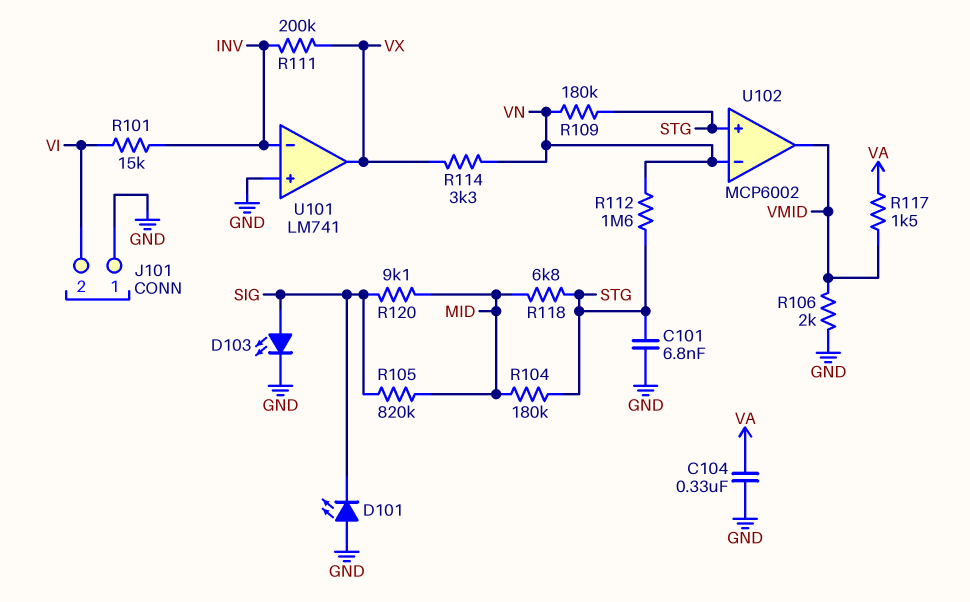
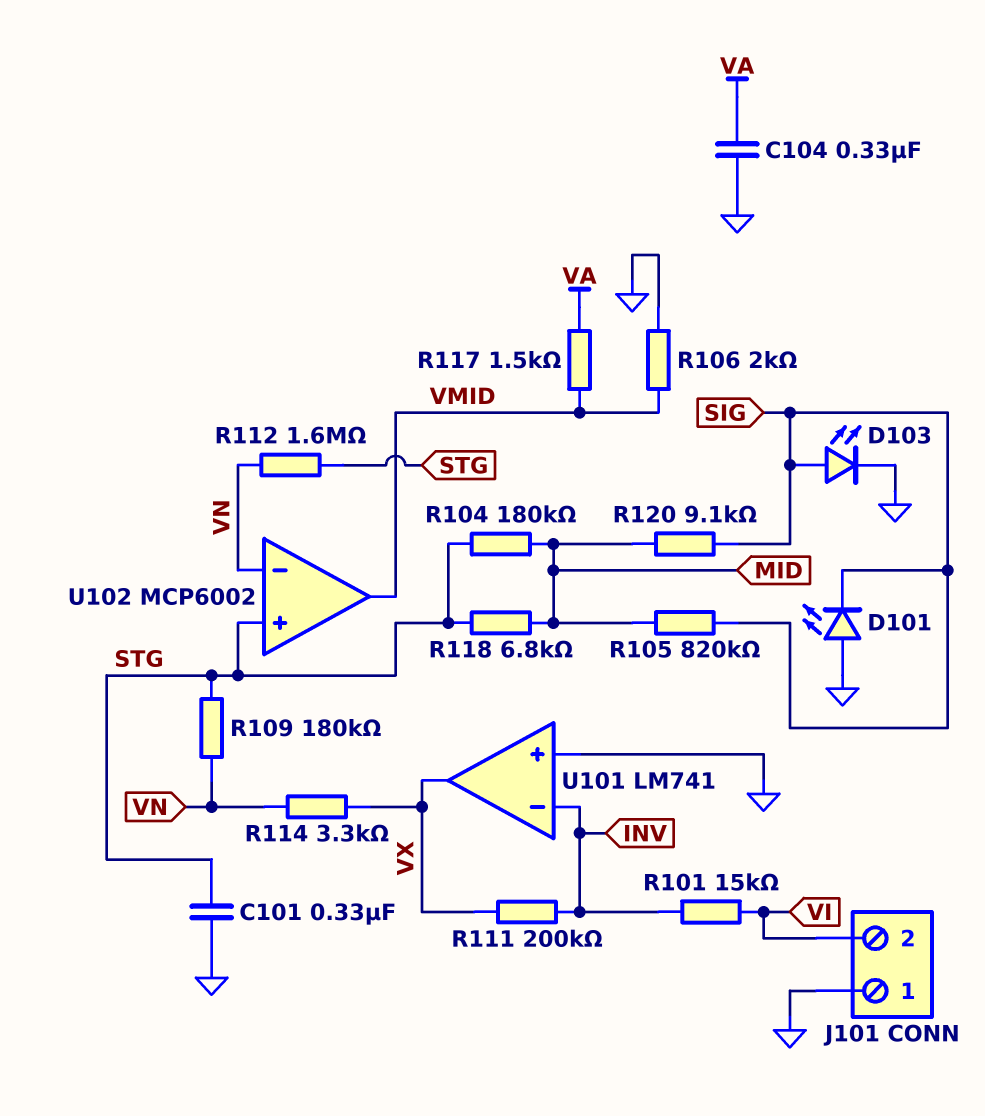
C101: 6.8nF (GND, STG) -> 330nF (GND, STG)

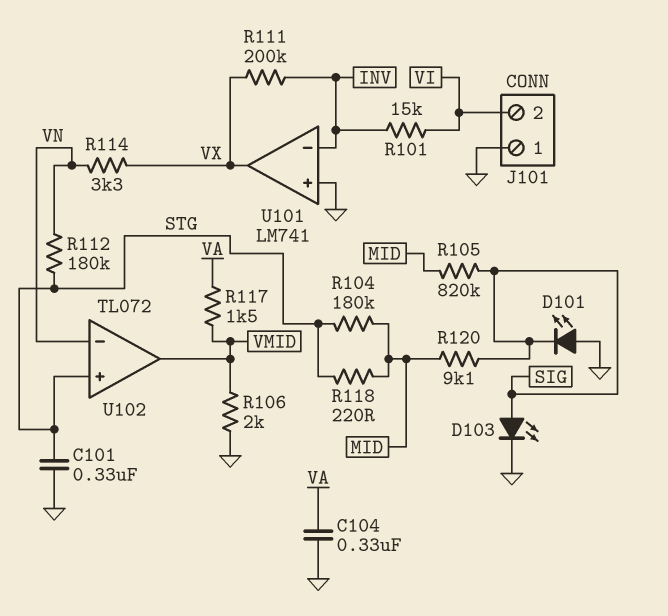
R109: 180k (STG, VN) -> none
R112: 1.6M (STG, VN) -> 180k (STG, VN)
R118: 6.8k (MID, STG) -> 220 (MID, STG)
U102: MCP6002 -> TL072

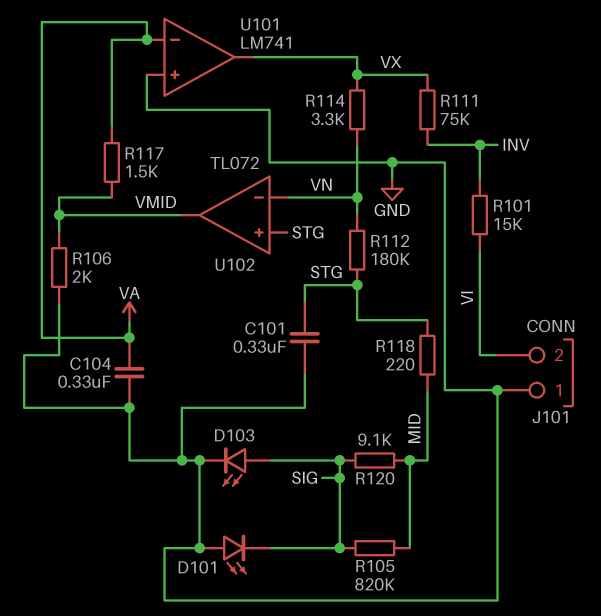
R104: 180k (MID, STG) -> none
R111: 200k (INV, VX) -> 75k (INV, VX)
U101 pin in-: INV -> VA

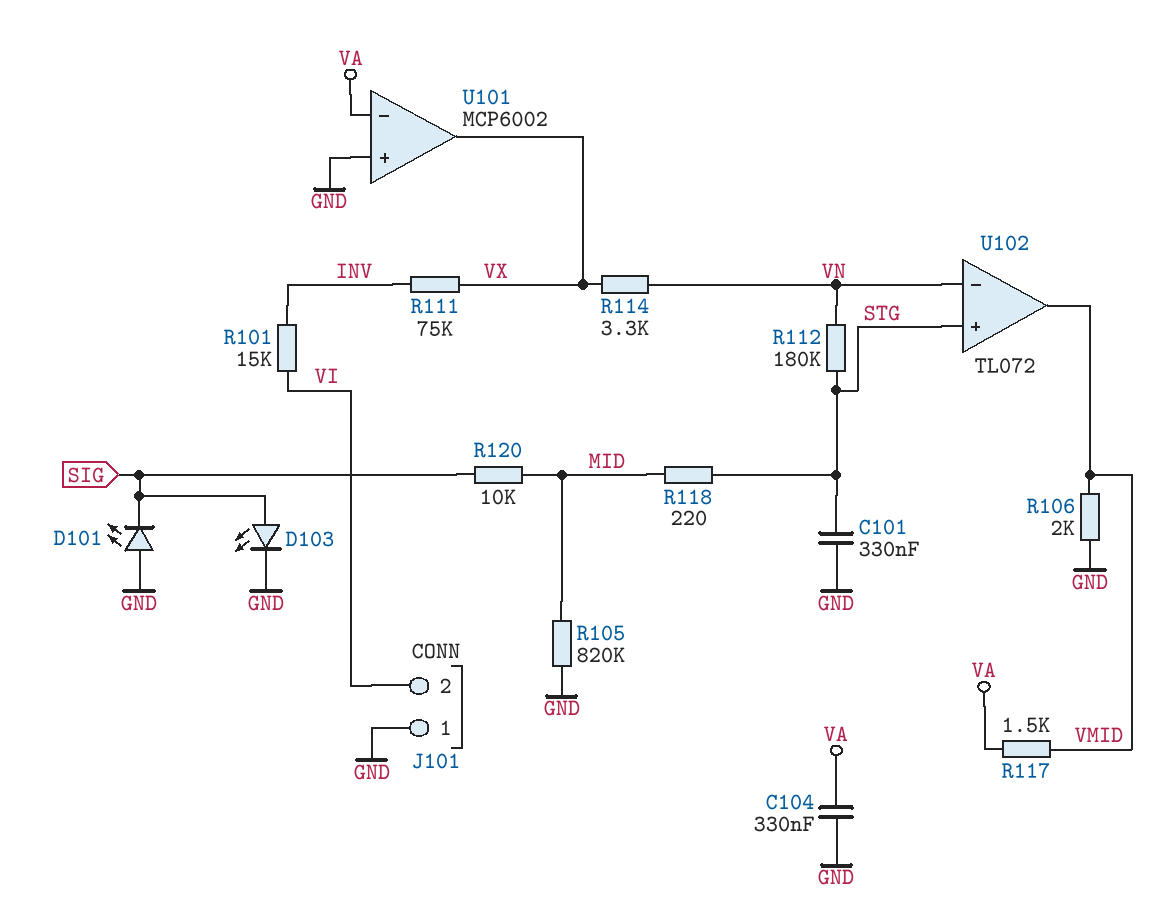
R105: 820k (MID, SIG) -> 820k (GND, MID)
R120: 9.1k (MID, SIG) -> 10k (MID, SIG)
U101: LM741 -> MCP6002

